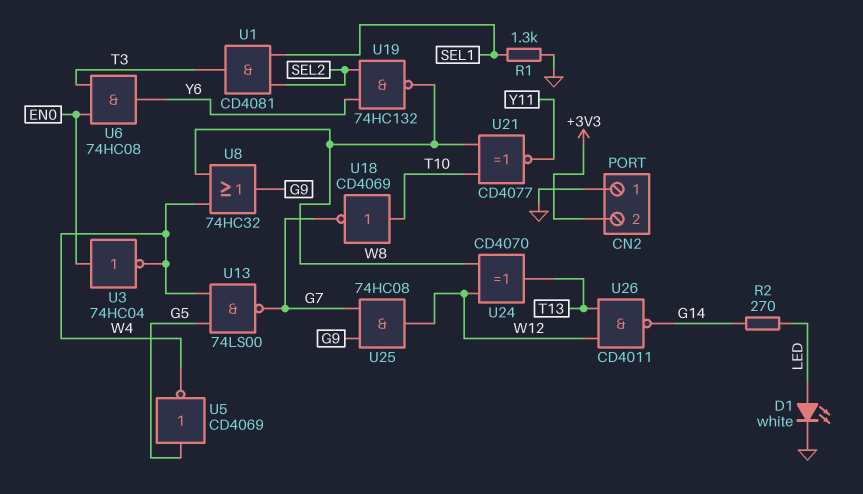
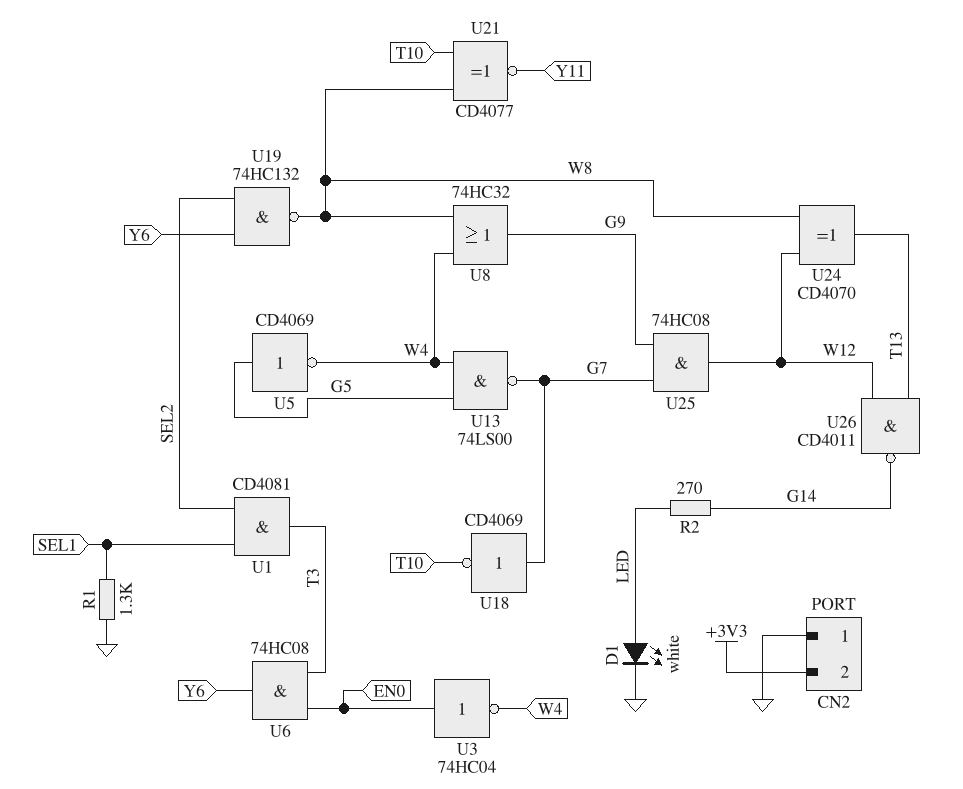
U18: NOT CD4069 (in T10, out G7) -> NOT CD4069 (in G7, out T10)

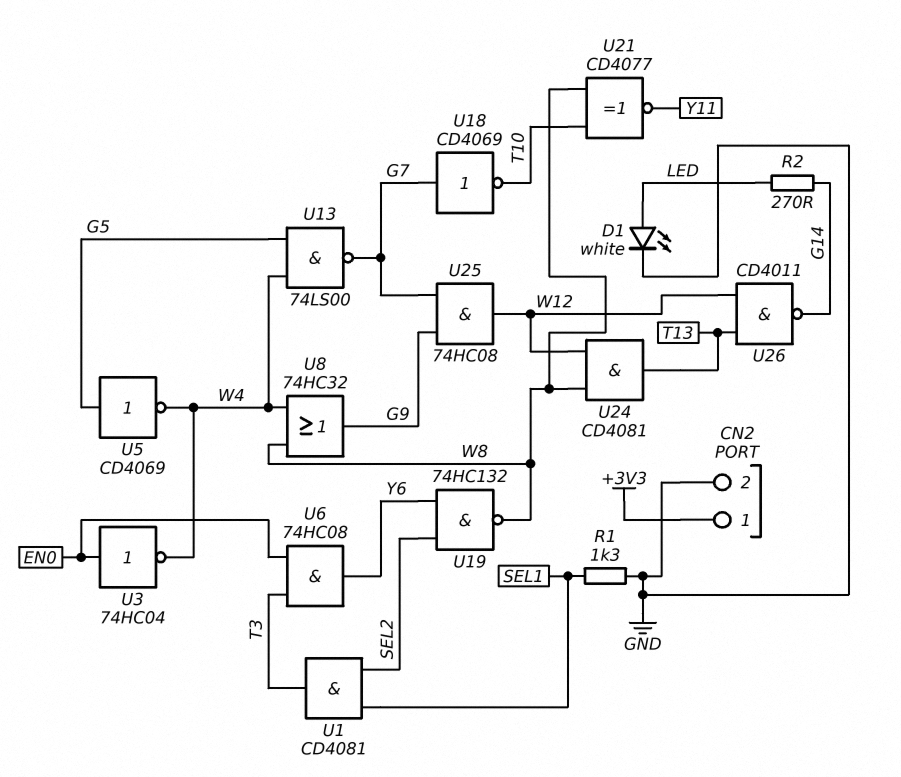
CN2 pin 1: GND -> +3V3
CN2 pin 2: +3V3 -> GND
U24: XOR CD4070 (in W8, in W12, out T13) -> AND CD4081 (in W8, in W12, out T13)

